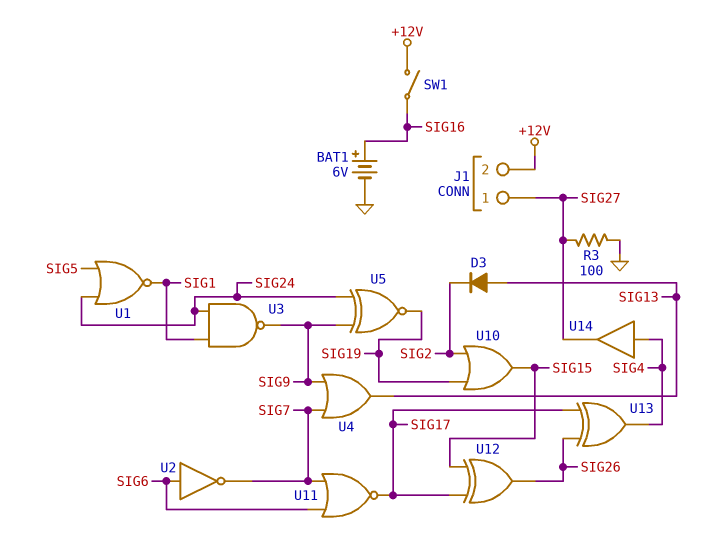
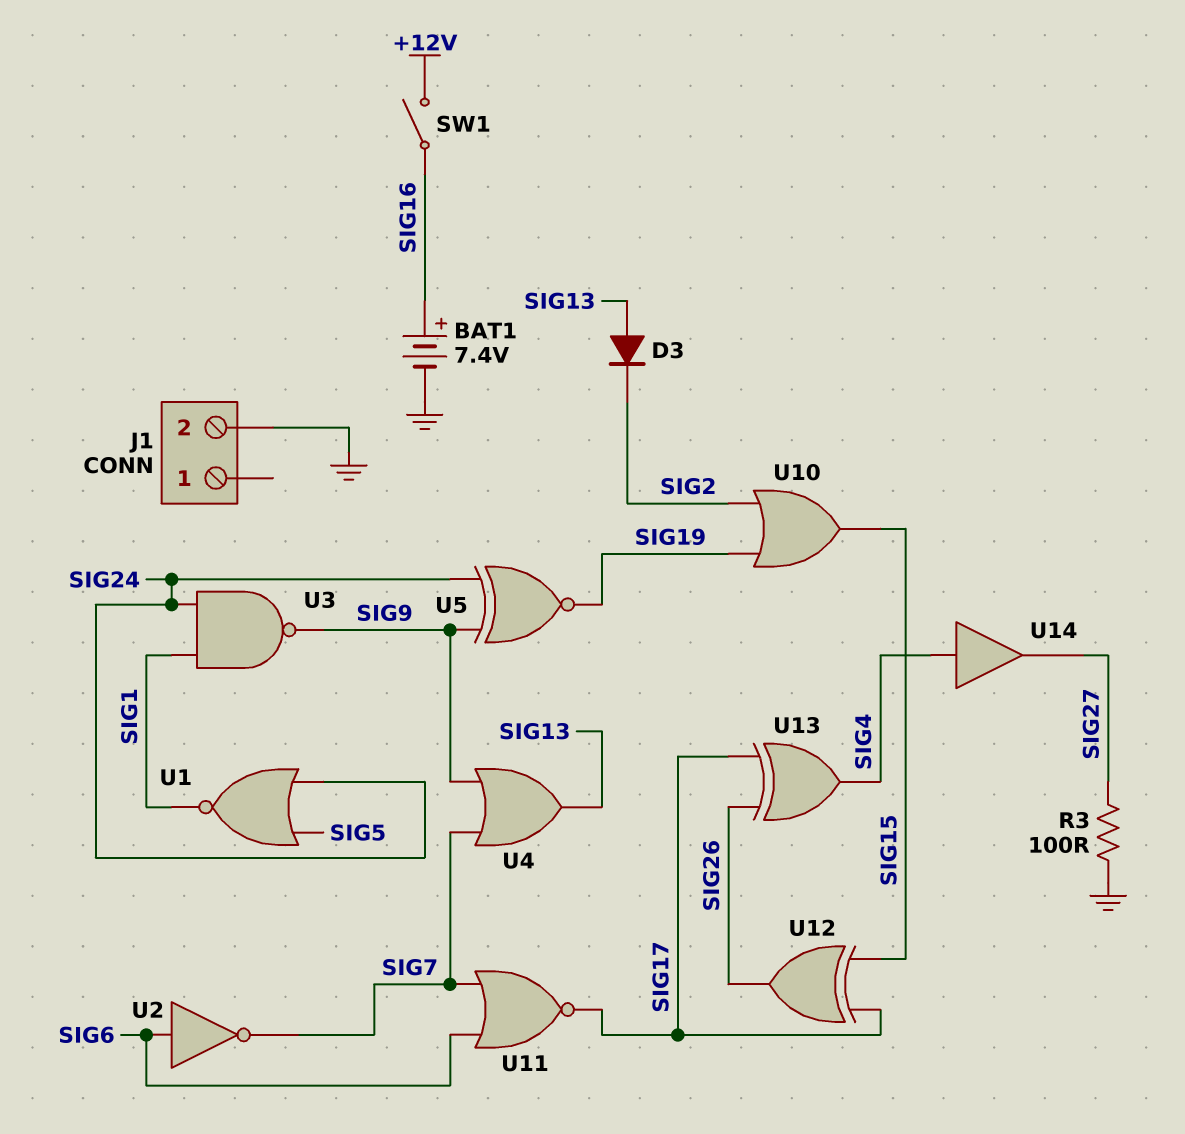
BAT1: 6V (plus SIG16, minus GND) -> 7.4V (plus SIG16, minus GND)
J1 pin 1: SIG27 -> none
J1 pin 2: +12V -> GND

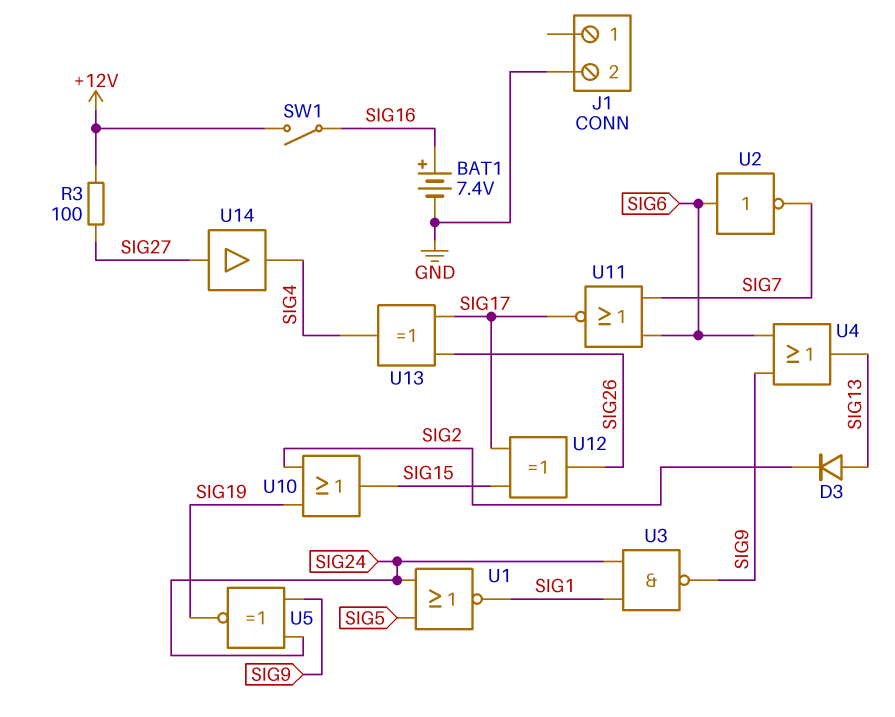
R3: 100 (GND, SIG27) -> 100 (+12V, SIG27)
U4: OR (in SIG7, in SIG9, out SIG13) -> OR (in SIG6, in SIG9, out SIG13)
U14: buffer (in SIG4, out SIG27) -> buffer (in SIG27, out SIG4)

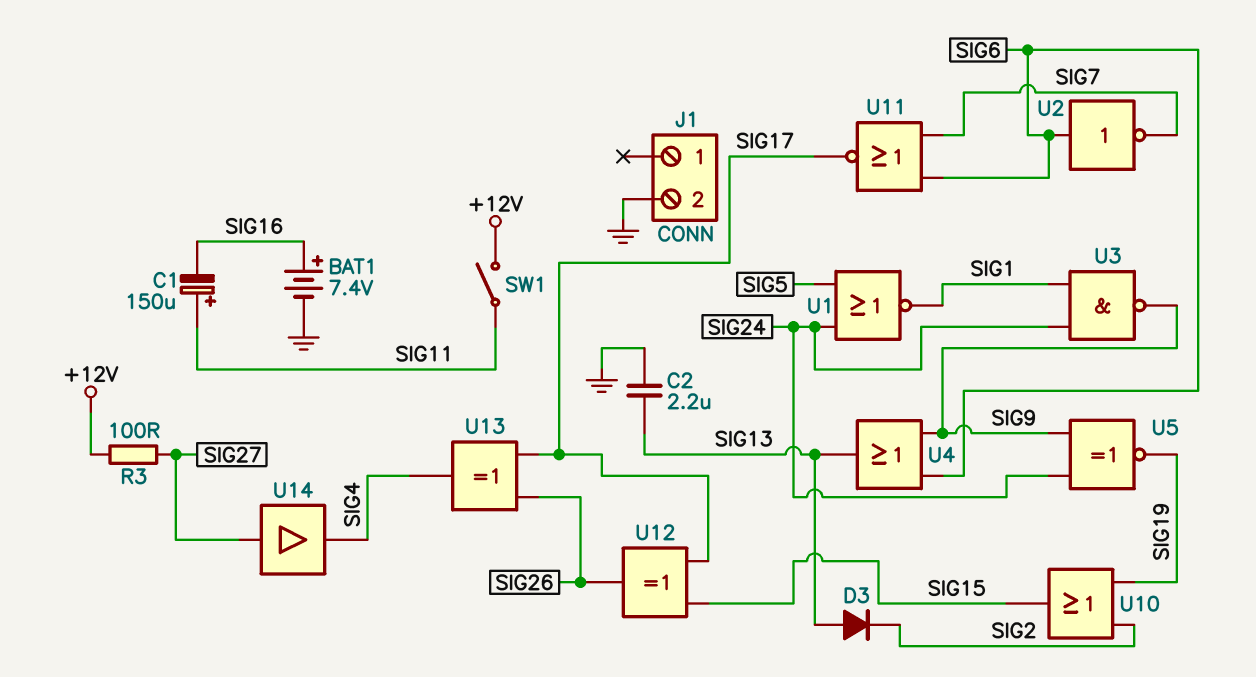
C1: none -> 150uF (plus SIG11, minus SIG16)
C2: none -> 2.2uF (GND, SIG13)
SW1: switch (+12V, SIG16) -> switch (+12V, SIG11)

